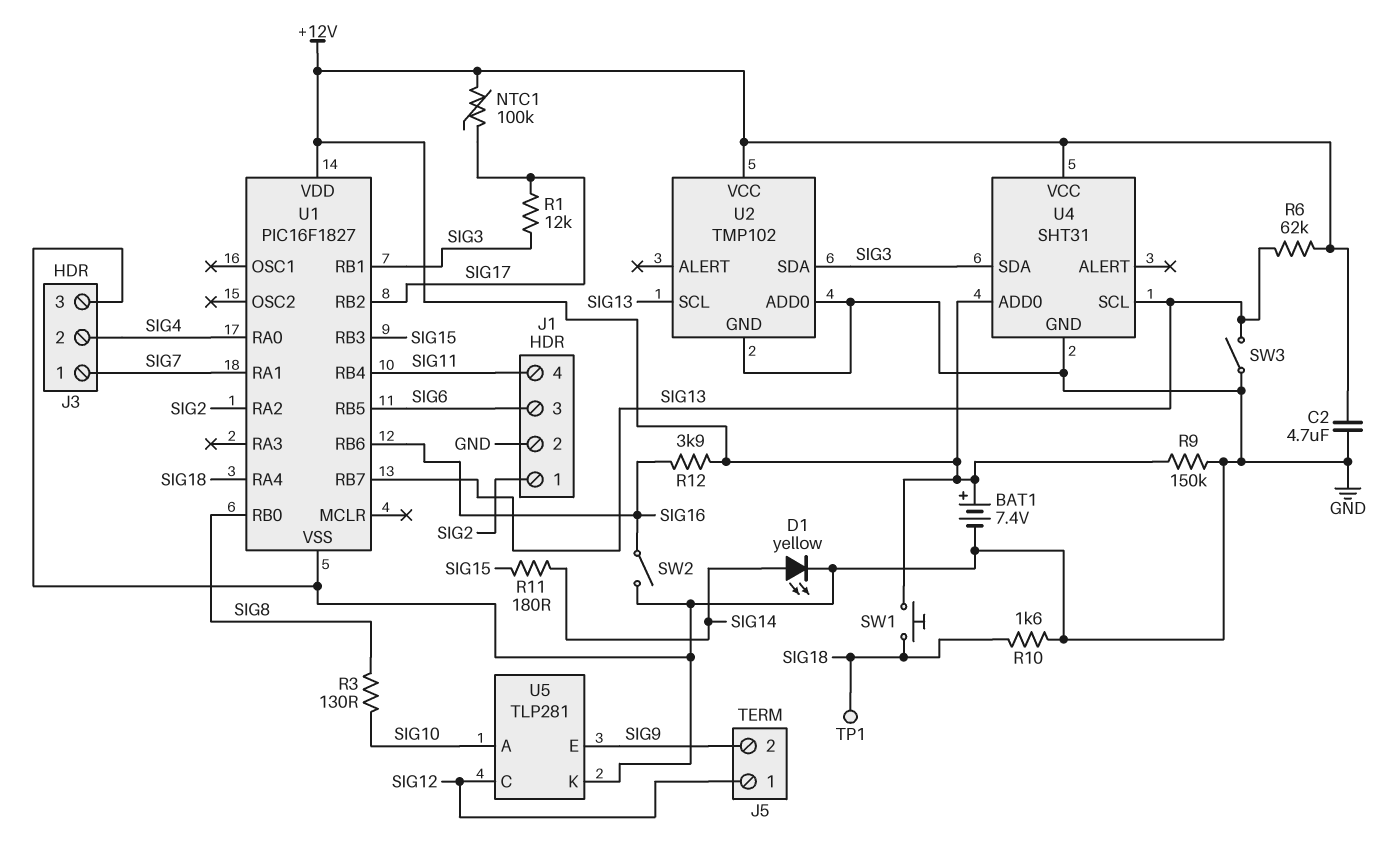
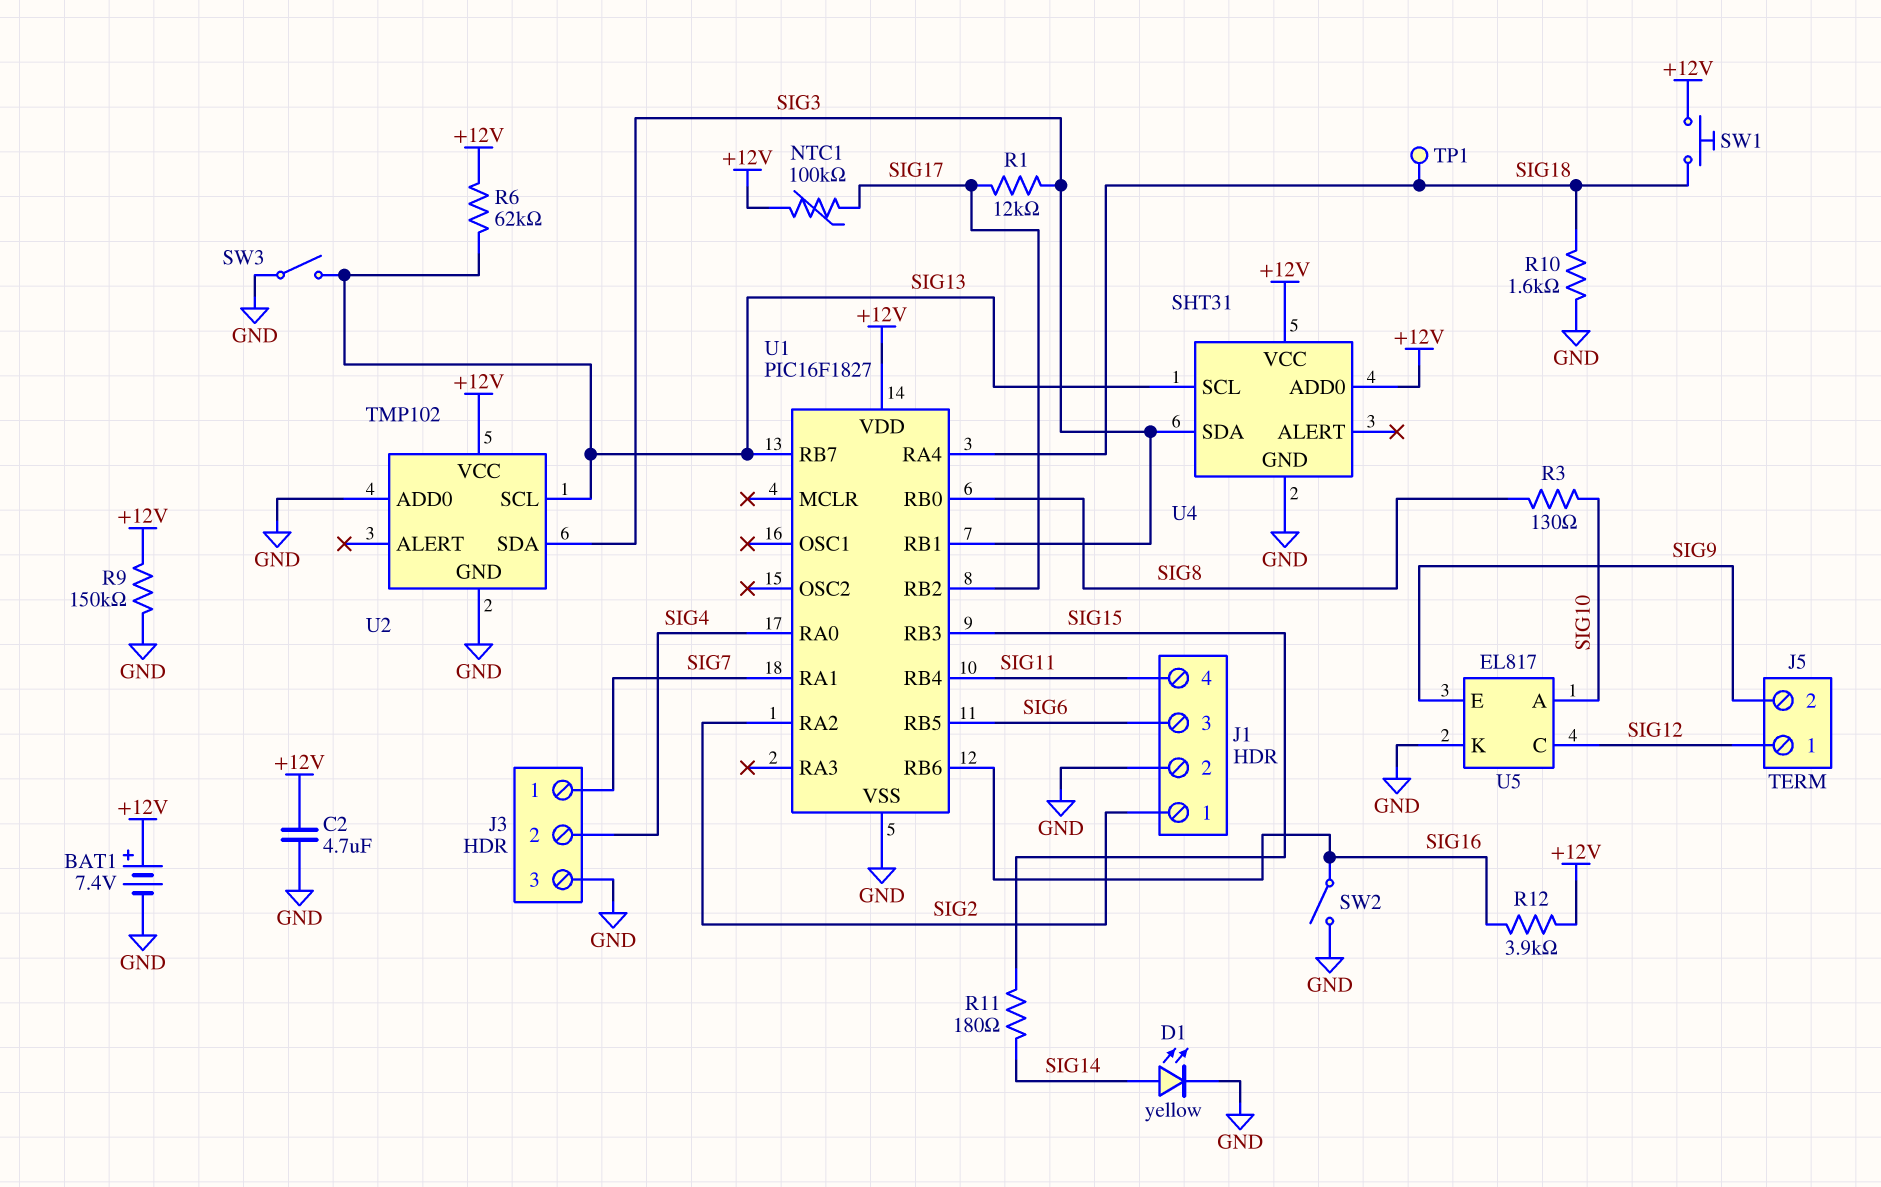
U5: TLP281 -> EL817

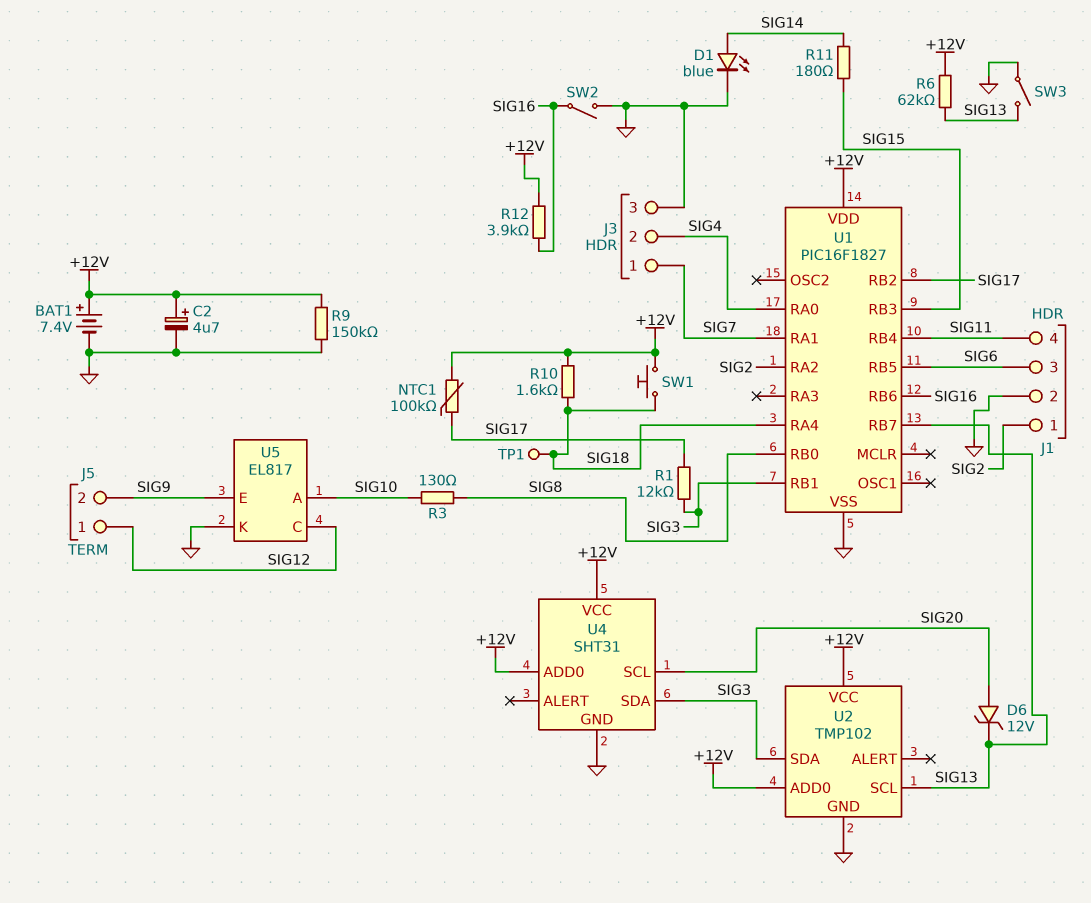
C2: 4.7uF (+12V, GND) -> 4.7uF (plus +12V, minus GND)
D1: LED yellow (A SIG14, K GND) -> LED blue (A SIG14, K GND)
D6: none -> zener 12V (A SIG20, K SIG13)
R10: 1.6k (GND, SIG18) -> 1.6k (+12V, SIG18)
U2 pin ADD0: GND -> +12V
U4 pin SCL: SIG13 -> SIG20

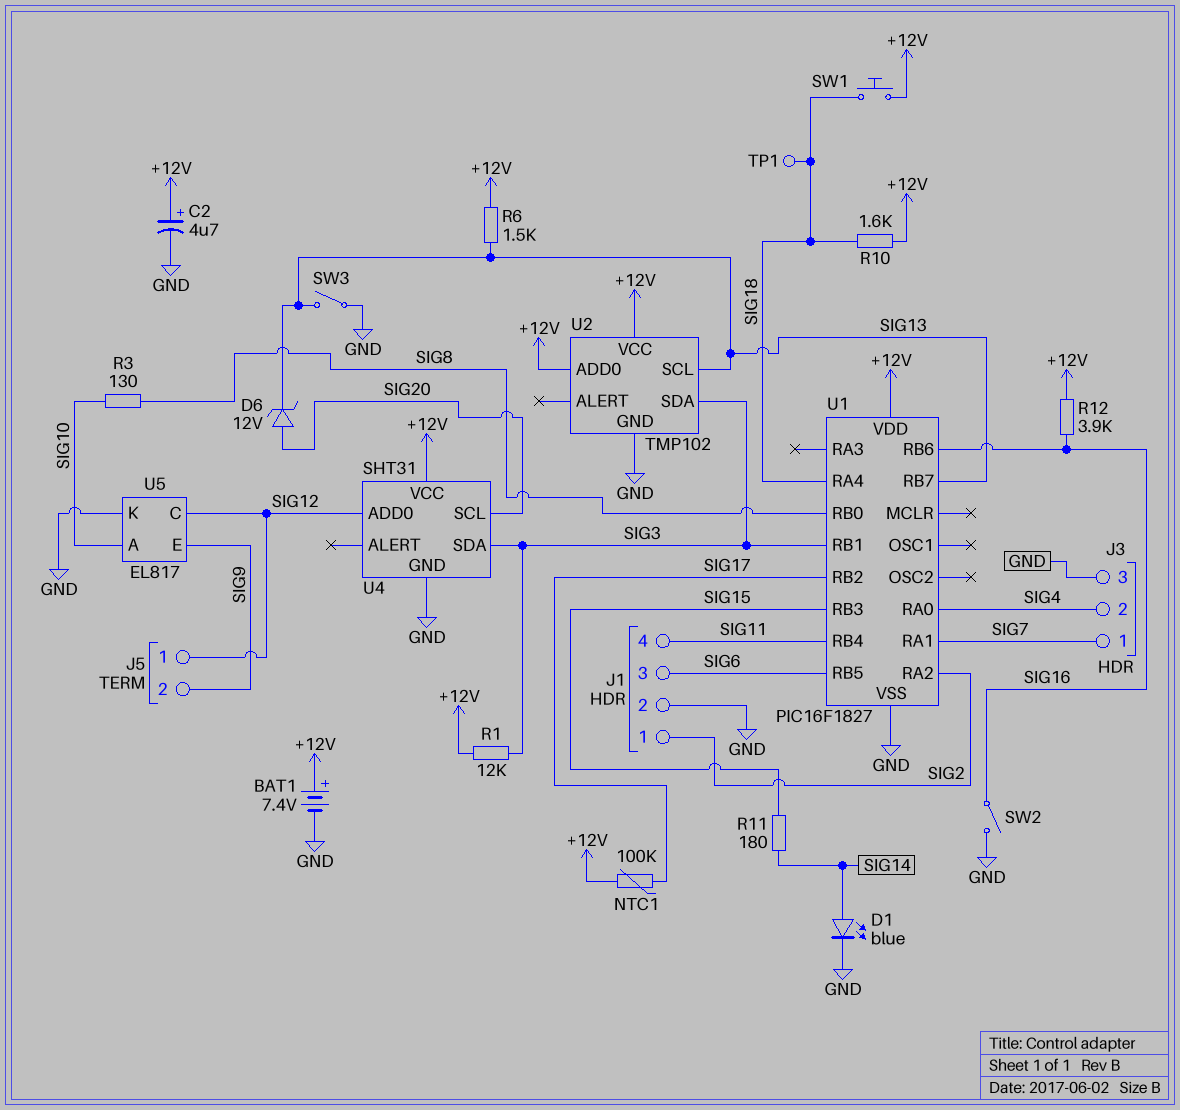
R1: 12k (SIG3, SIG17) -> 12k (+12V, SIG3)
R6: 62k (+12V, SIG13) -> 1.5k (+12V, SIG13)
R9: 150k (+12V, GND) -> none
U4 pin ADD0: +12V -> SIG12

